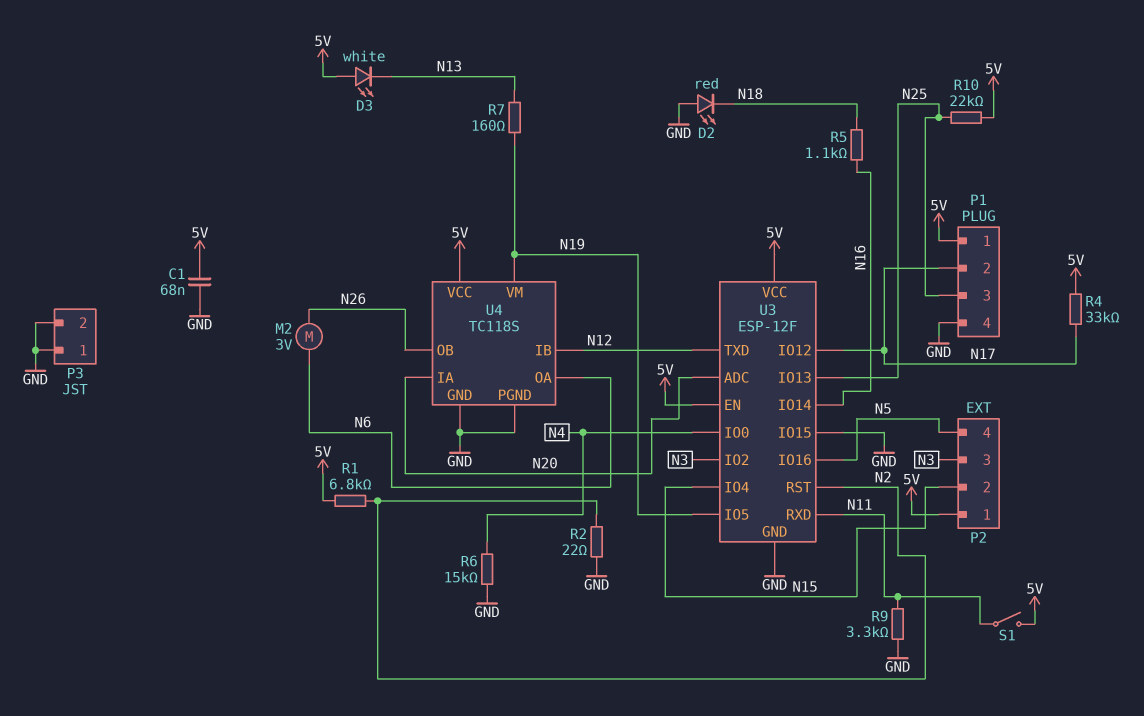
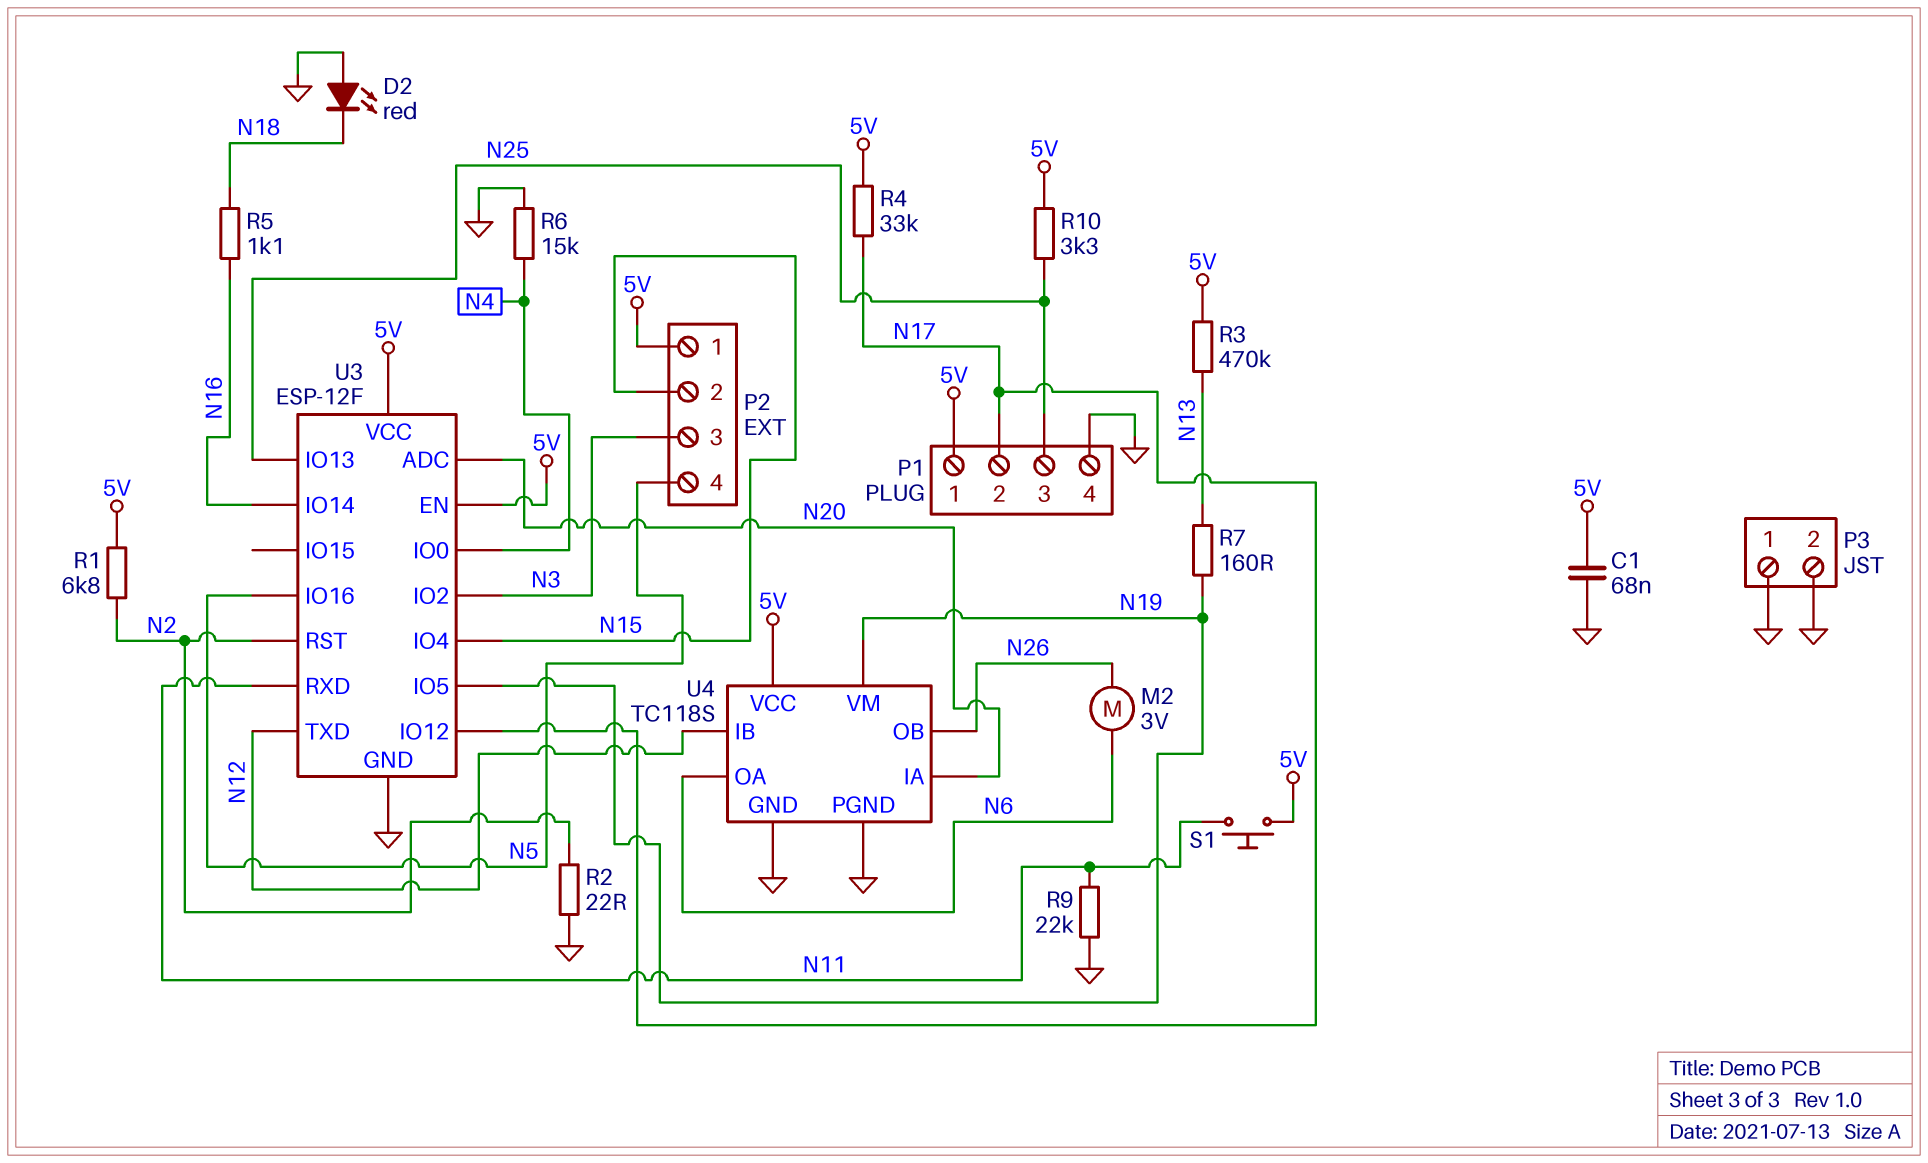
D3: LED white (A 5V, K N13) -> none
R3: none -> 470k (5V, N13)
R9: 3.3k (GND, N11) -> 22k (GND, N11)
R10: 22k (5V, N25) -> 3.3k (5V, N25)
S1: switch (5V, N11) -> button (5V, N11)
U3 pin IO15: GND -> none

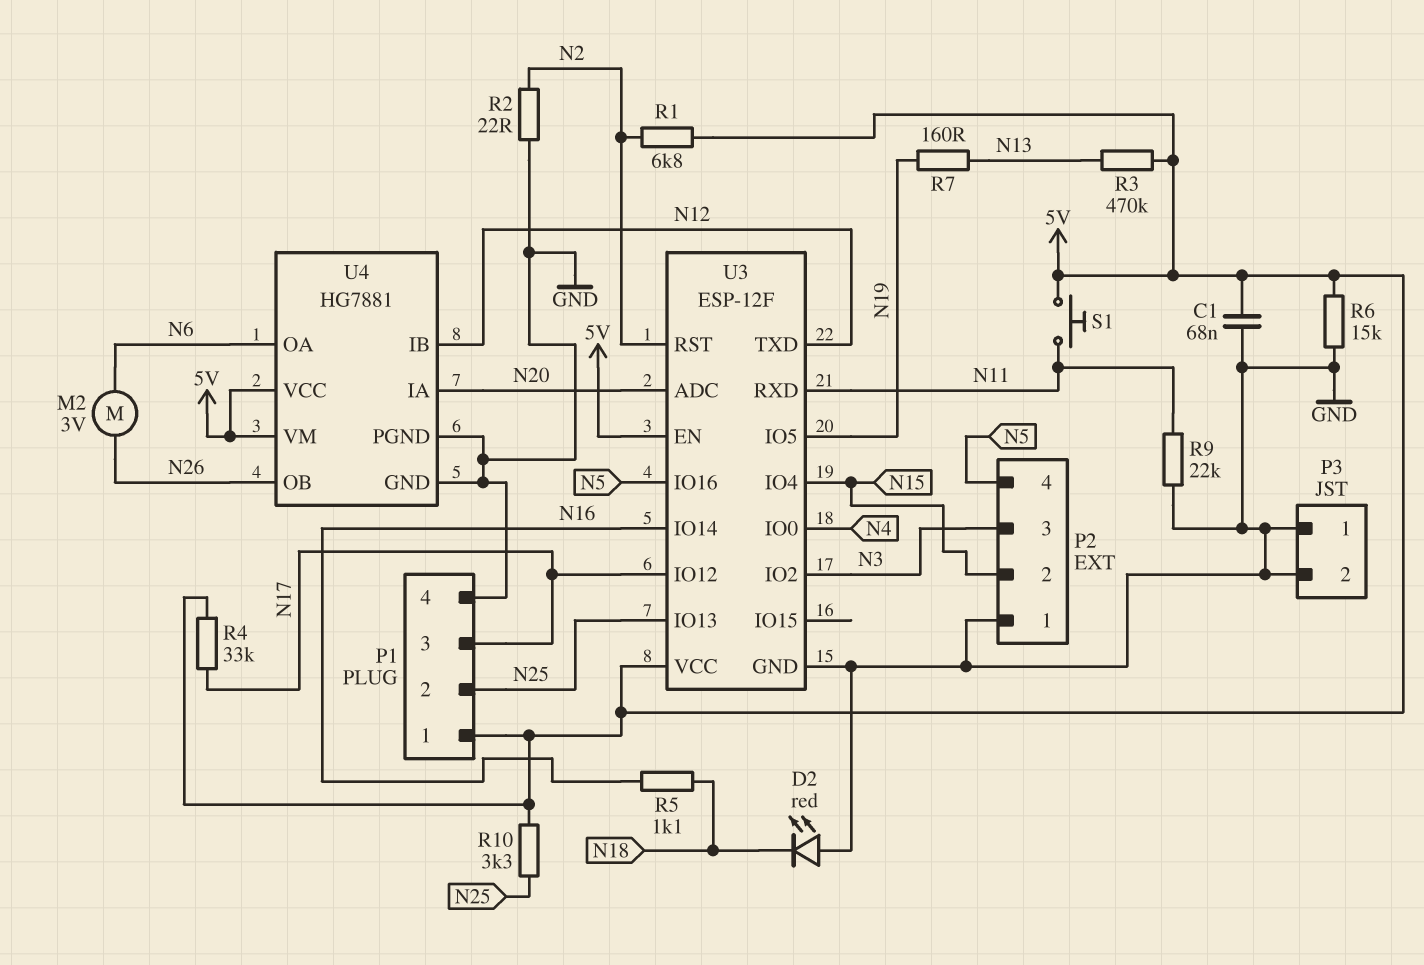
P1 pin 2: N17 -> N25
P1 pin 3: N25 -> N17
P2 pin 1: 5V -> GND
R6: 15k (GND, N4) -> 15k (5V, GND)
U4: TC118S -> HG7881
U4 pin VM: N19 -> 5V

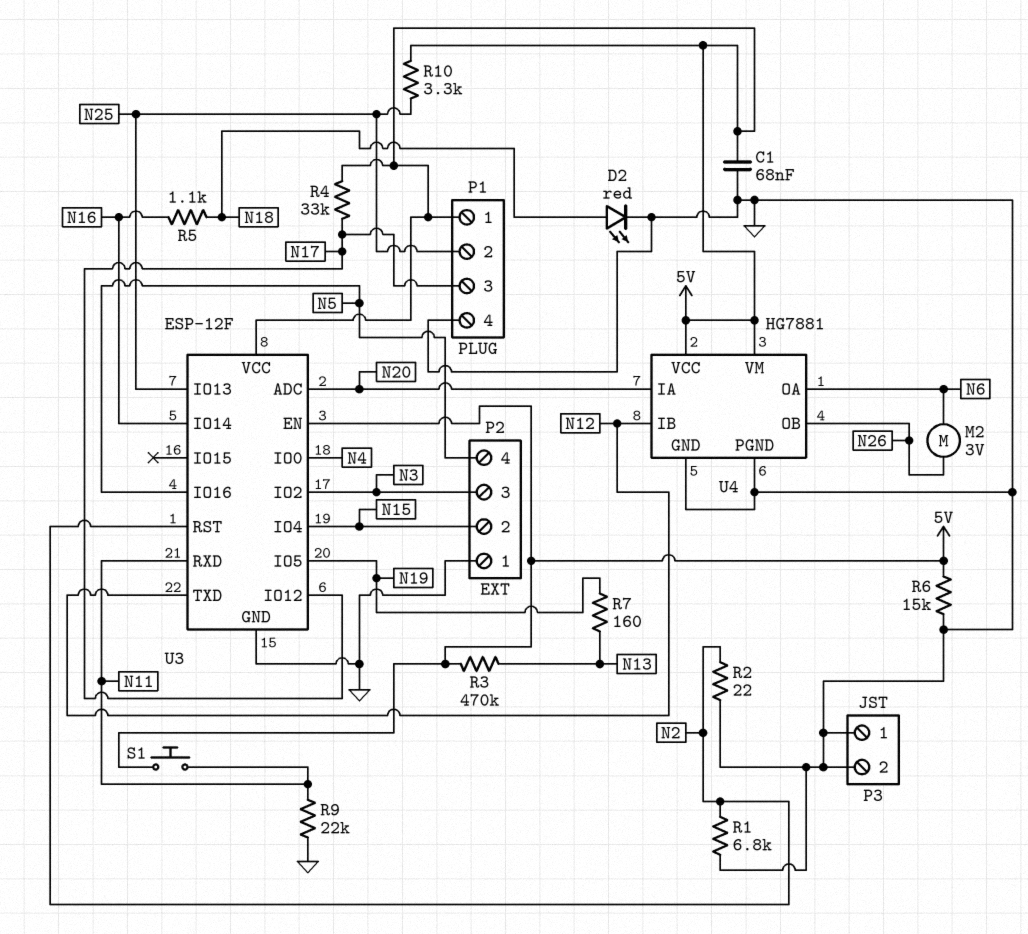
D2: LED red (A GND, K N18) -> LED red (A N18, K GND)
R1: 6.8k (5V, N2) -> 6.8k (GND, N2)

